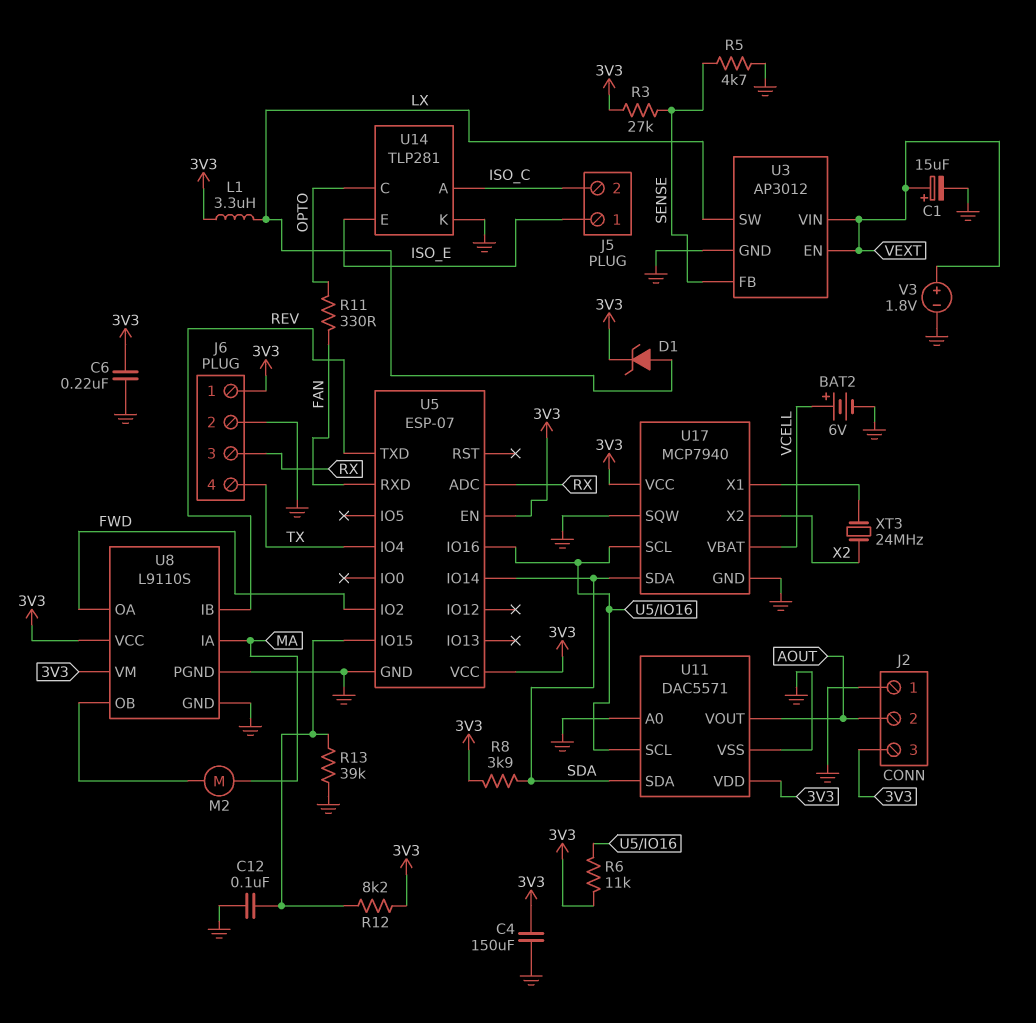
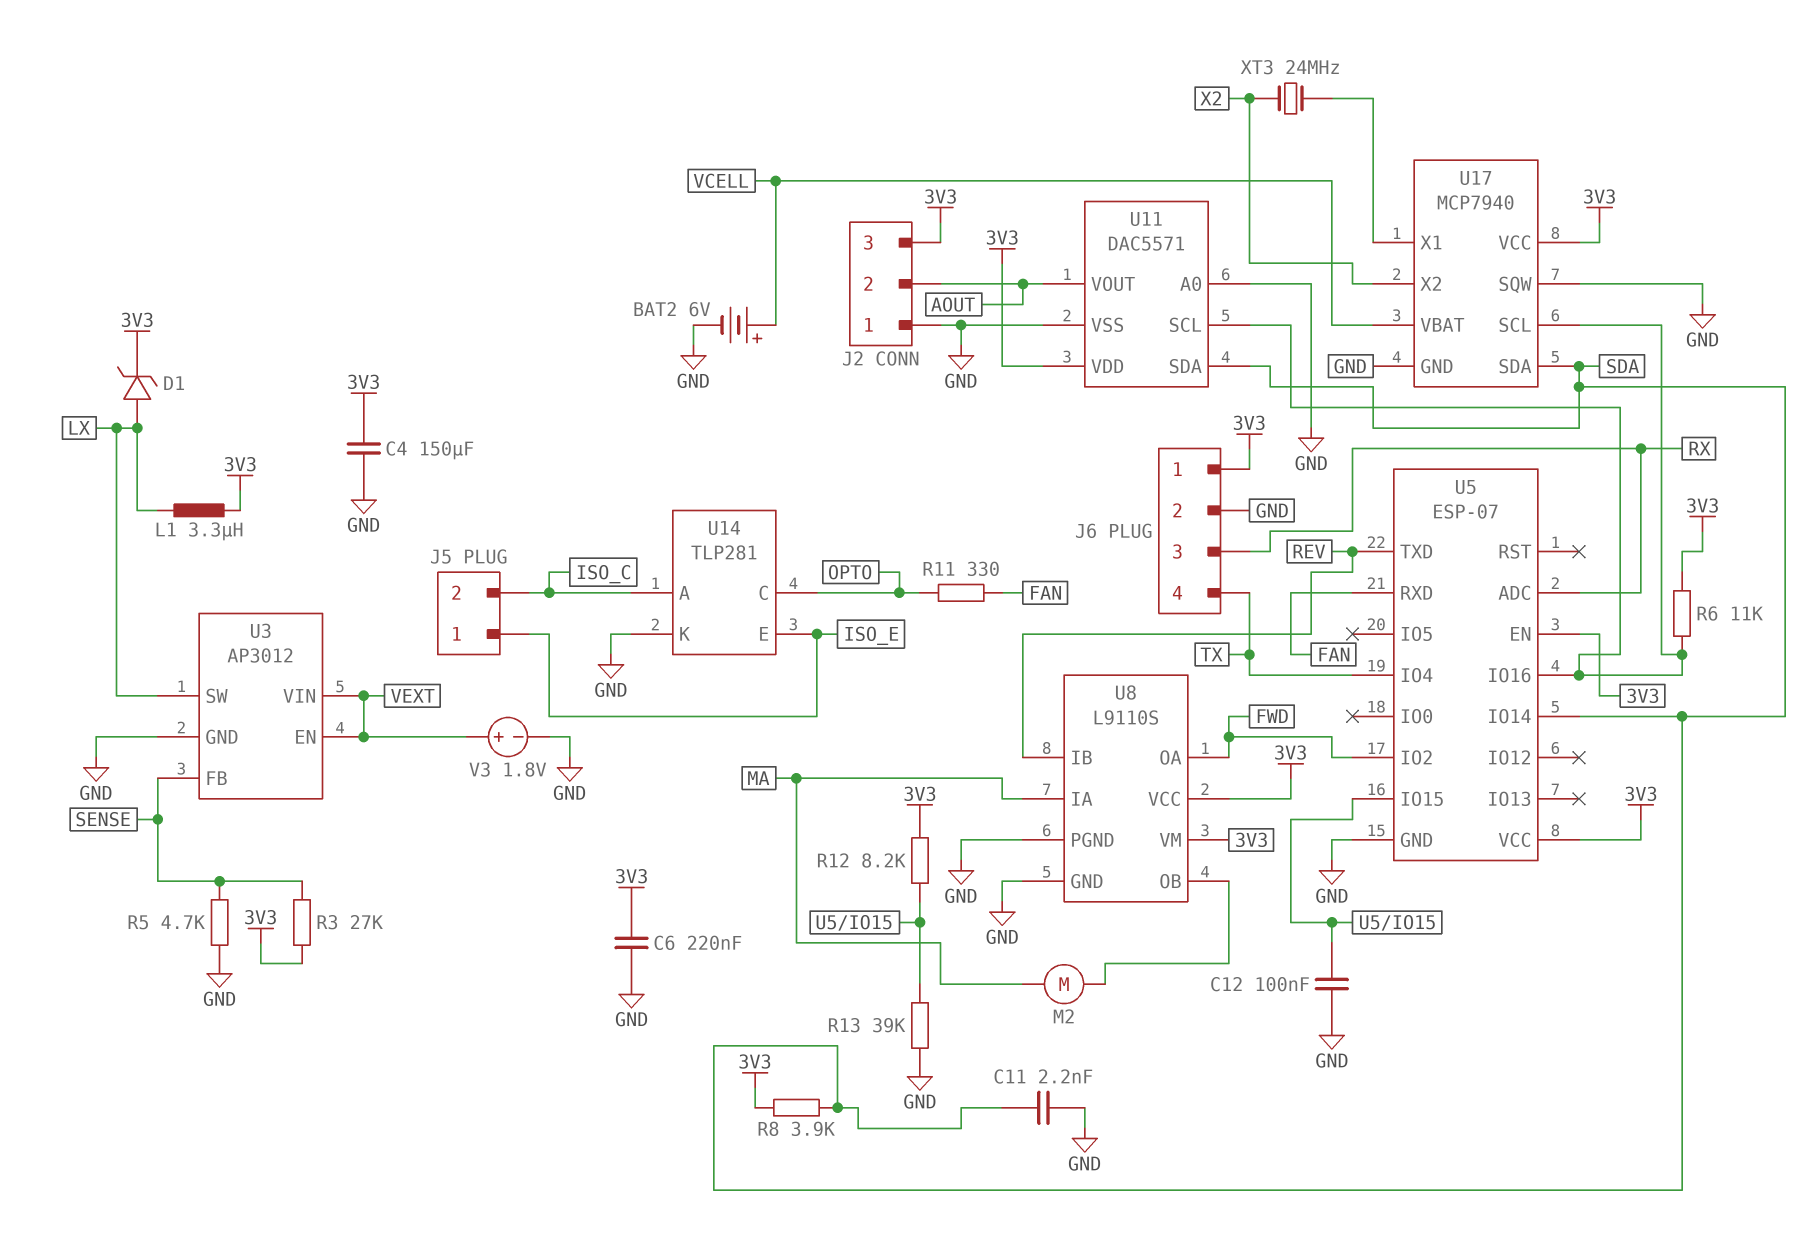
C1: 15uF (plus VEXT, minus GND) -> none
C11: none -> 2.2nF (GND, SDA)

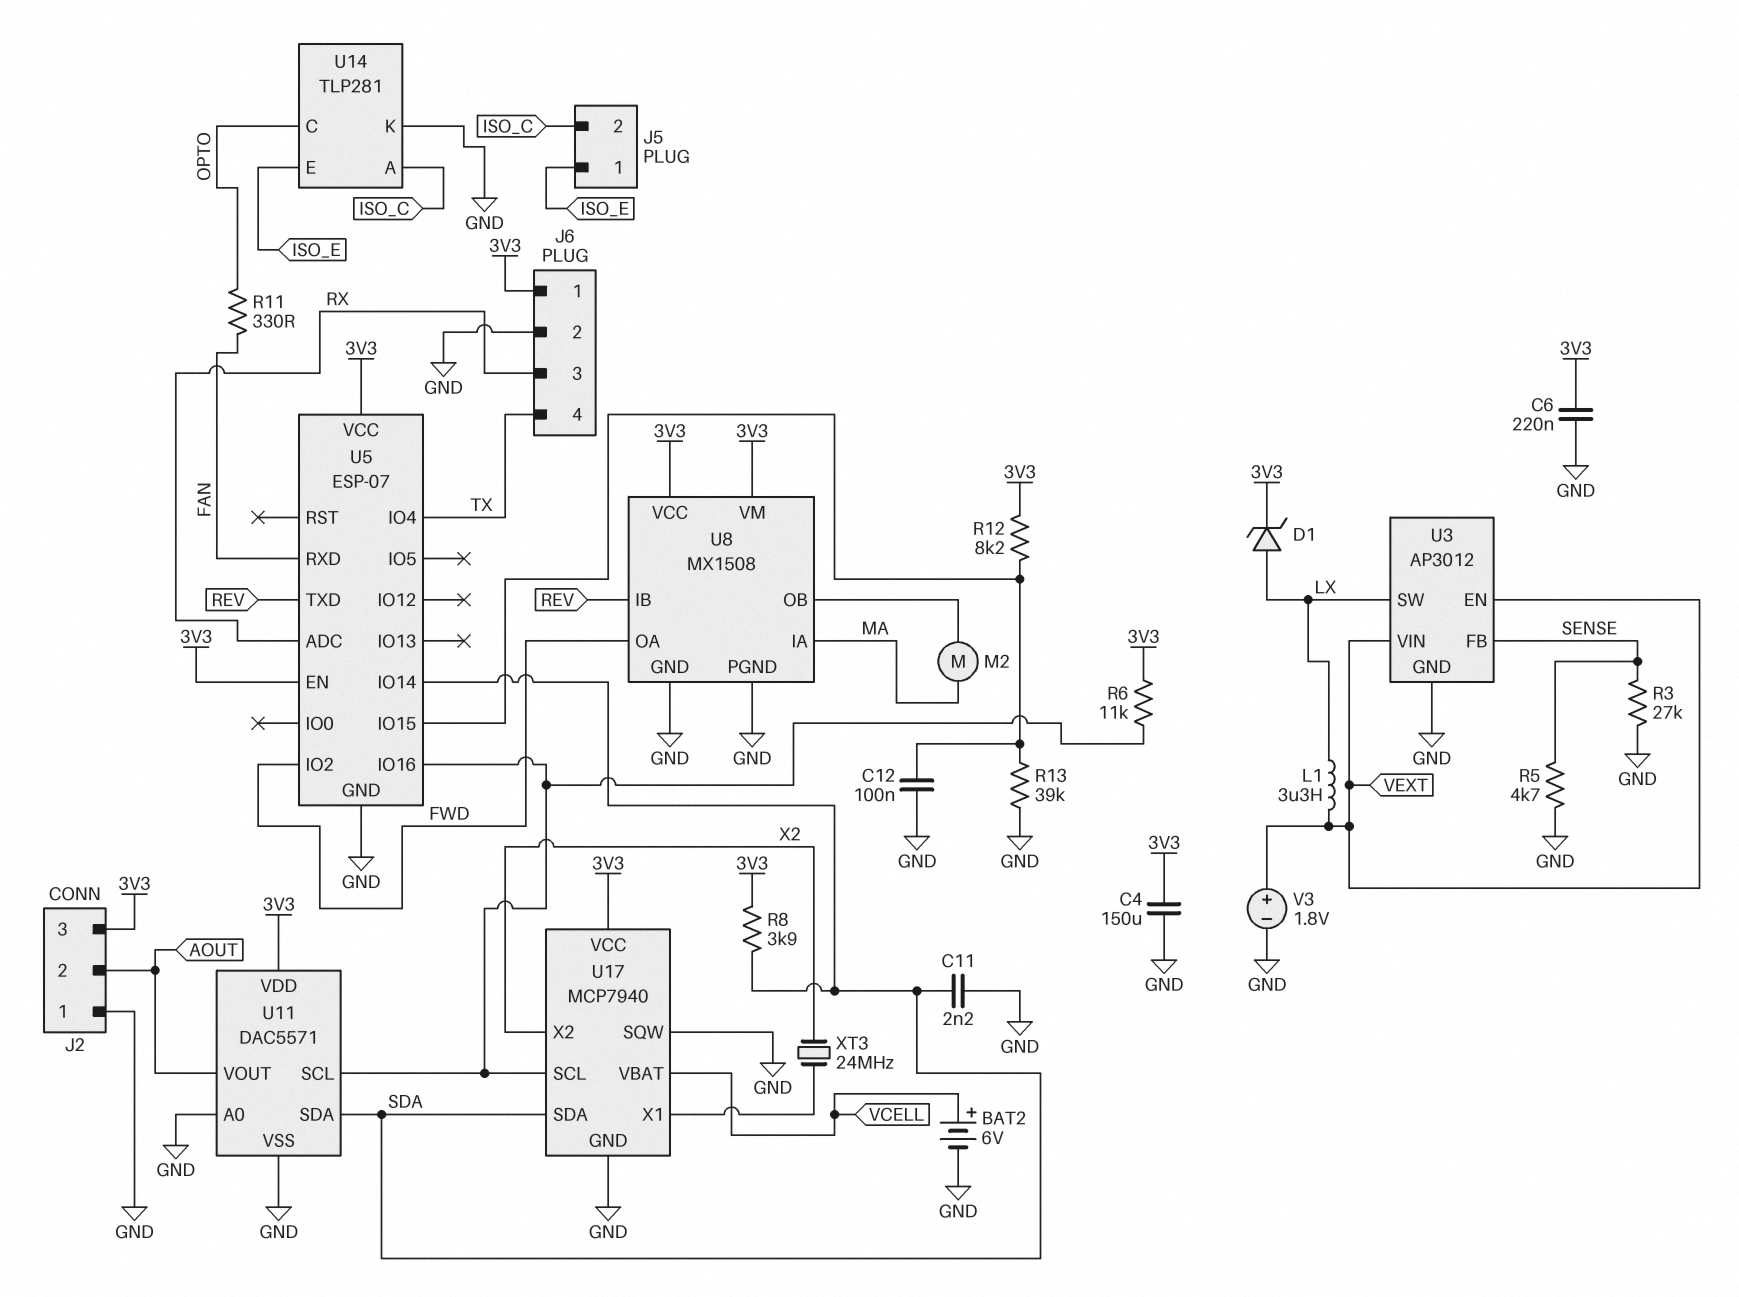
L1: 3.3uH (3V3, LX) -> 3.3uH (LX, VEXT)
R3: 27k (3V3, SENSE) -> 27k (GND, SENSE)
U8: L9110S -> MX1508

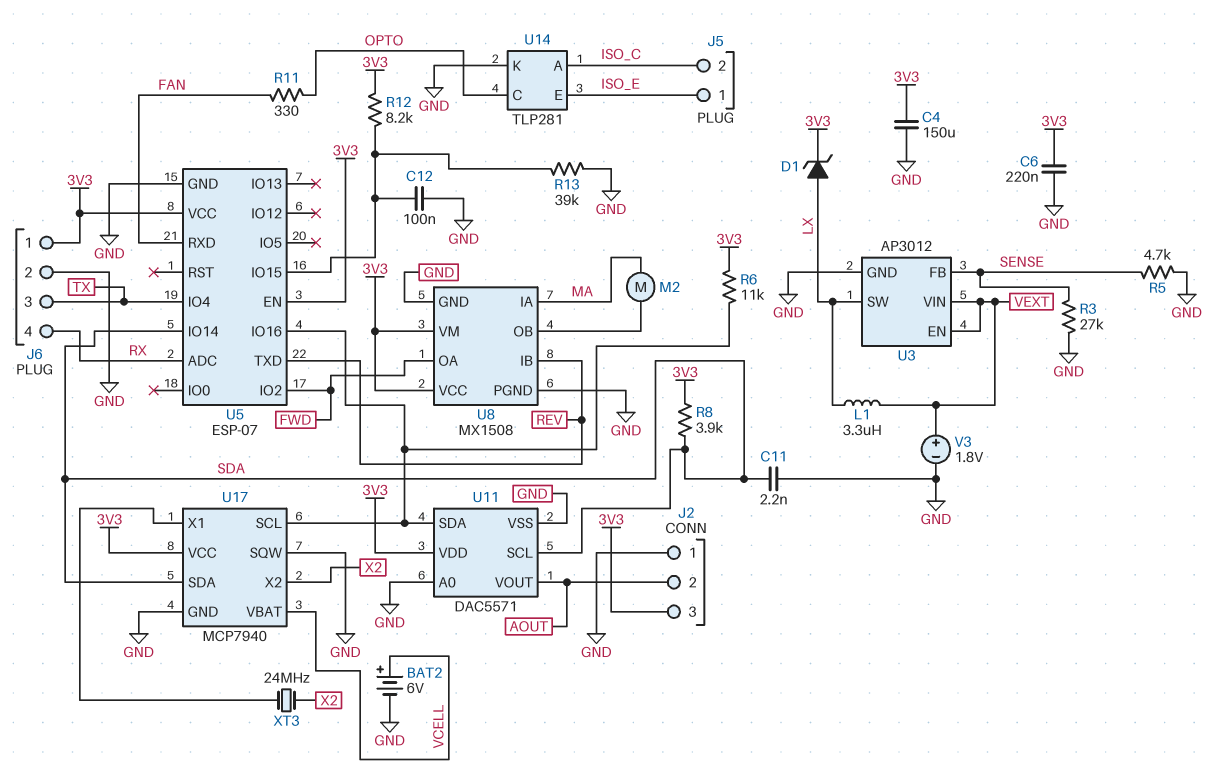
J6 pin 3: RX -> TX
J6 pin 4: TX -> RX
U11 pin SCL: U5/IO16 -> SDA
U11 pin SDA: SDA -> U5/IO16

